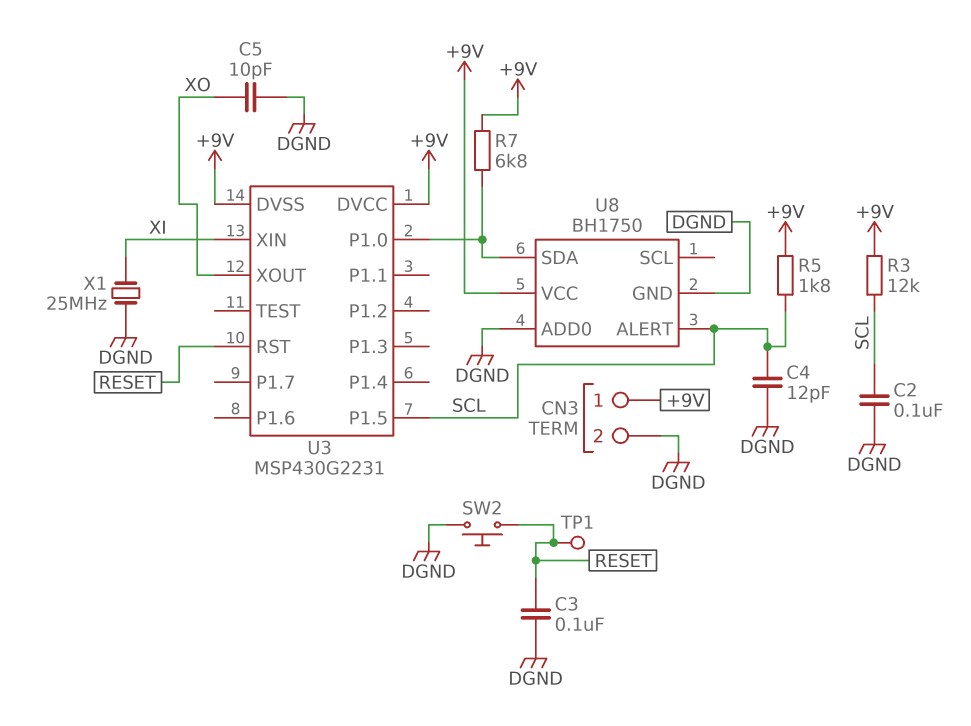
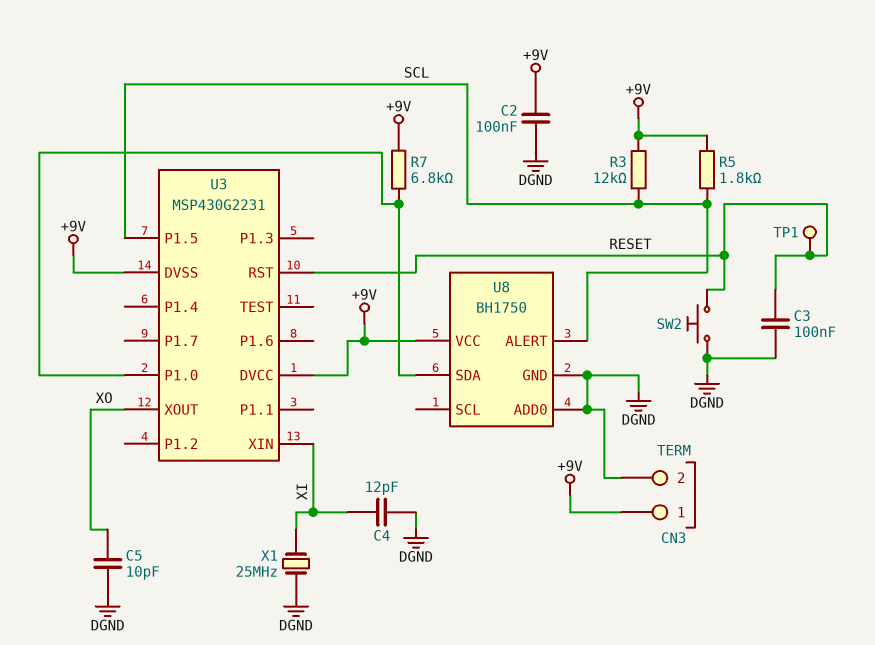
C2: 100nF (DGND, SCL) -> 100nF (+9V, DGND)
C4: 12pF (DGND, SCL) -> 12pF (DGND, XI)

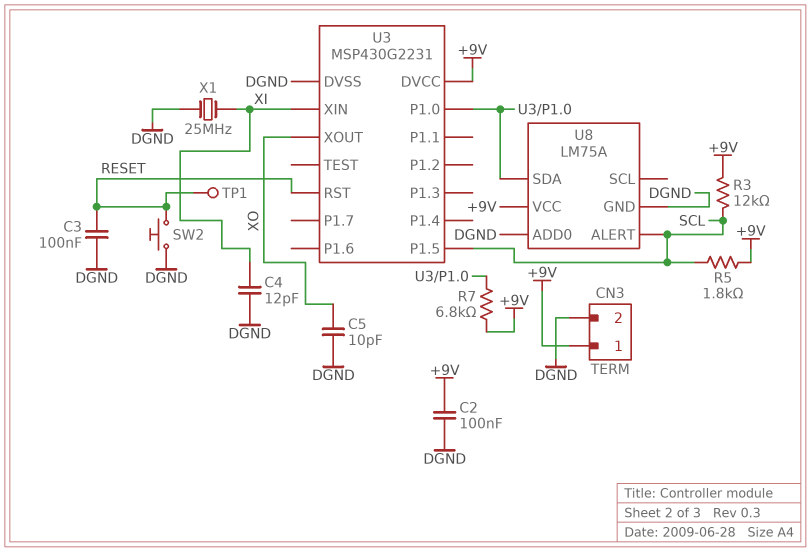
U3 pin DVSS: +9V -> DGND
U8: BH1750 -> LM75A

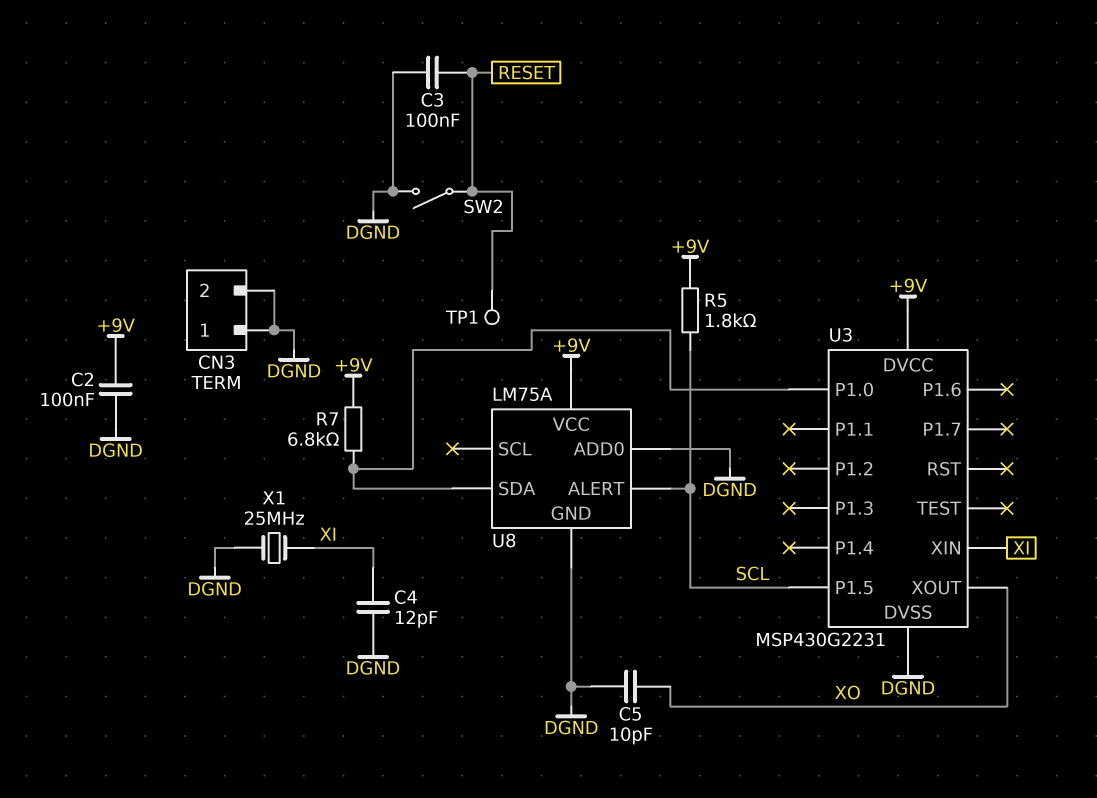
CN3 pin 1: +9V -> DGND
R3: 12k (+9V, SCL) -> none
SW2: button (DGND, RESET) -> switch (DGND, RESET)
U3 pin RST: RESET -> none

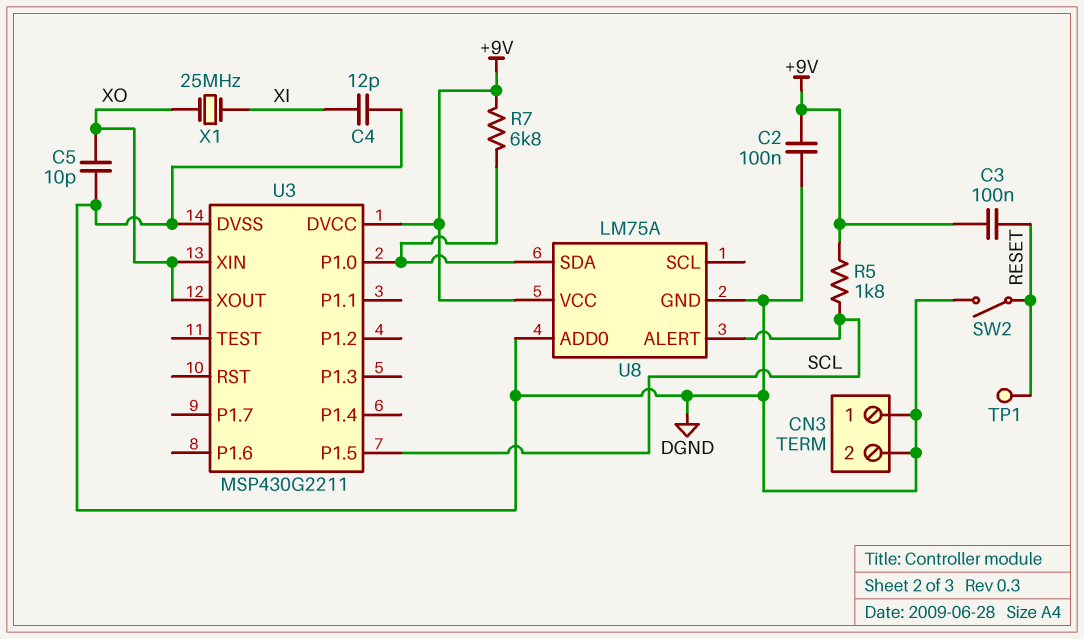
C3: 100nF (DGND, RESET) -> 100nF (+9V, RESET)
U3: MSP430G2231 -> MSP430G2211
U3 pin XIN: XI -> XO
X1: 25MHz (DGND, XI) -> 25MHz (XI, XO)

